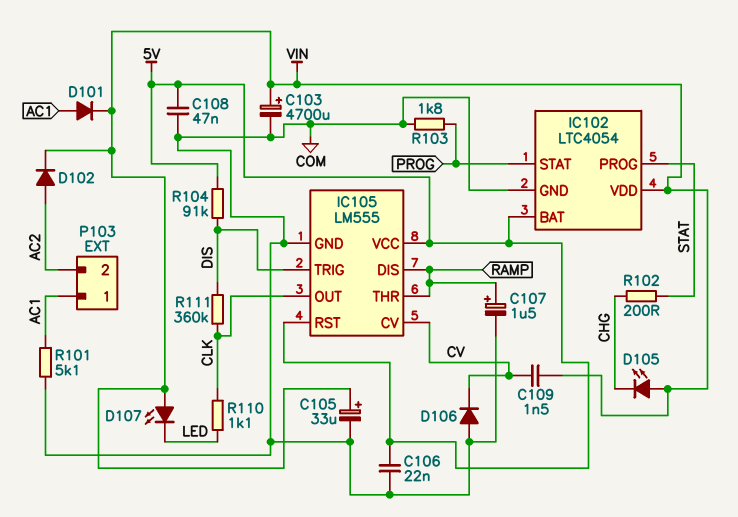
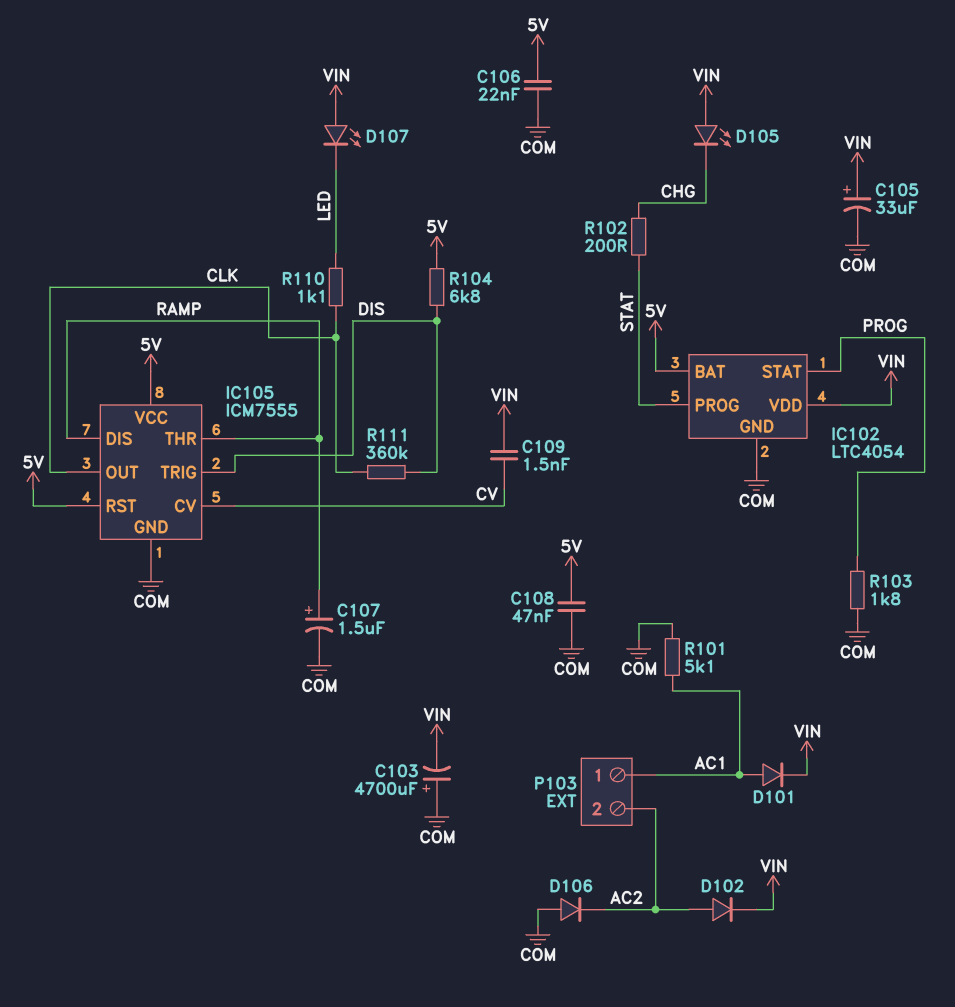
C103: 4700uF (plus VIN, minus COM) -> 4700uF (plus COM, minus VIN)
D106: diode (A COM, K CV) -> diode (A COM, K AC2)
IC105: LM555 -> ICM7555
R104: 91k (5V, DIS) -> 6.8k (5V, DIS)

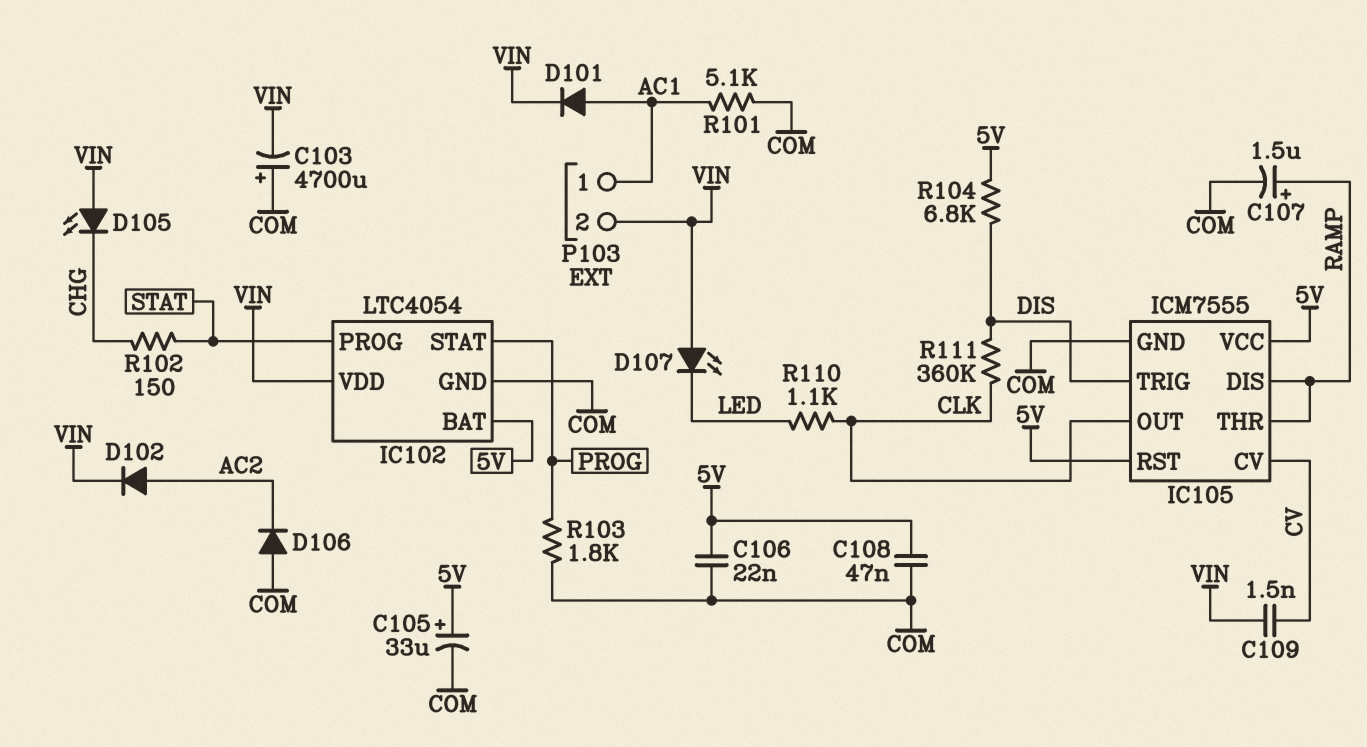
C105: 33uF (plus VIN, minus COM) -> 33uF (plus 5V, minus COM)
P103 pin 2: AC2 -> VIN
R102: 200 (CHG, STAT) -> 150 (CHG, STAT)

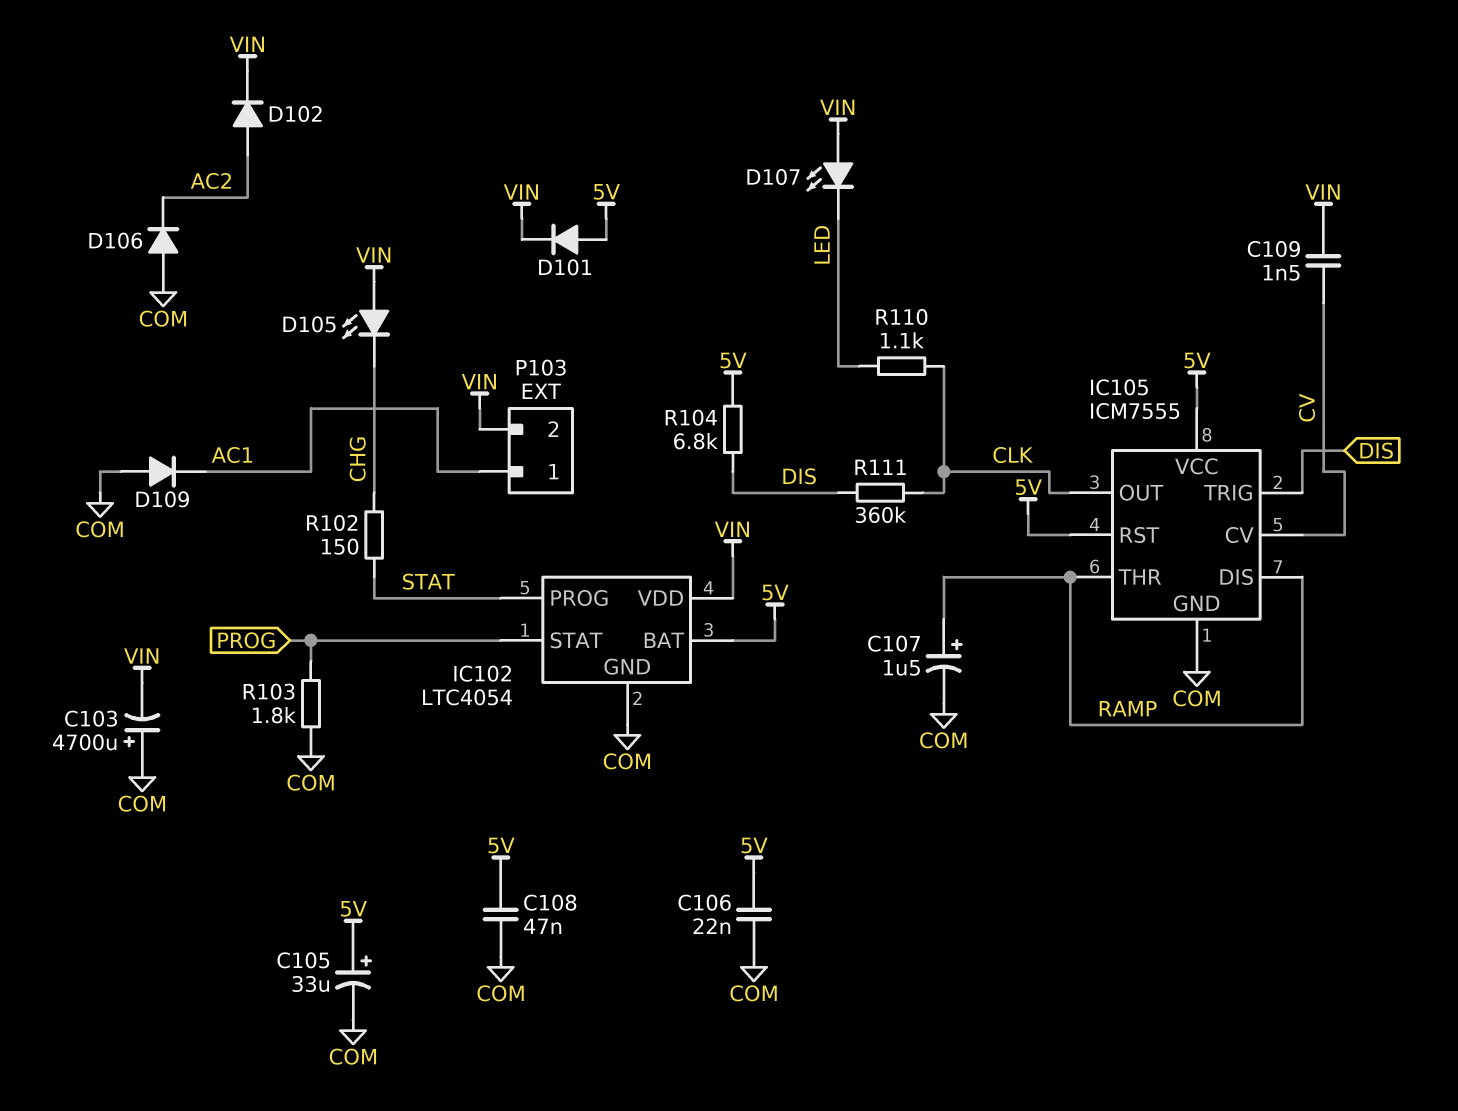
D101: diode (A AC1, K VIN) -> diode (A 5V, K VIN)
D109: none -> diode (A COM, K AC1)
R101: 5.1k (AC1, COM) -> none

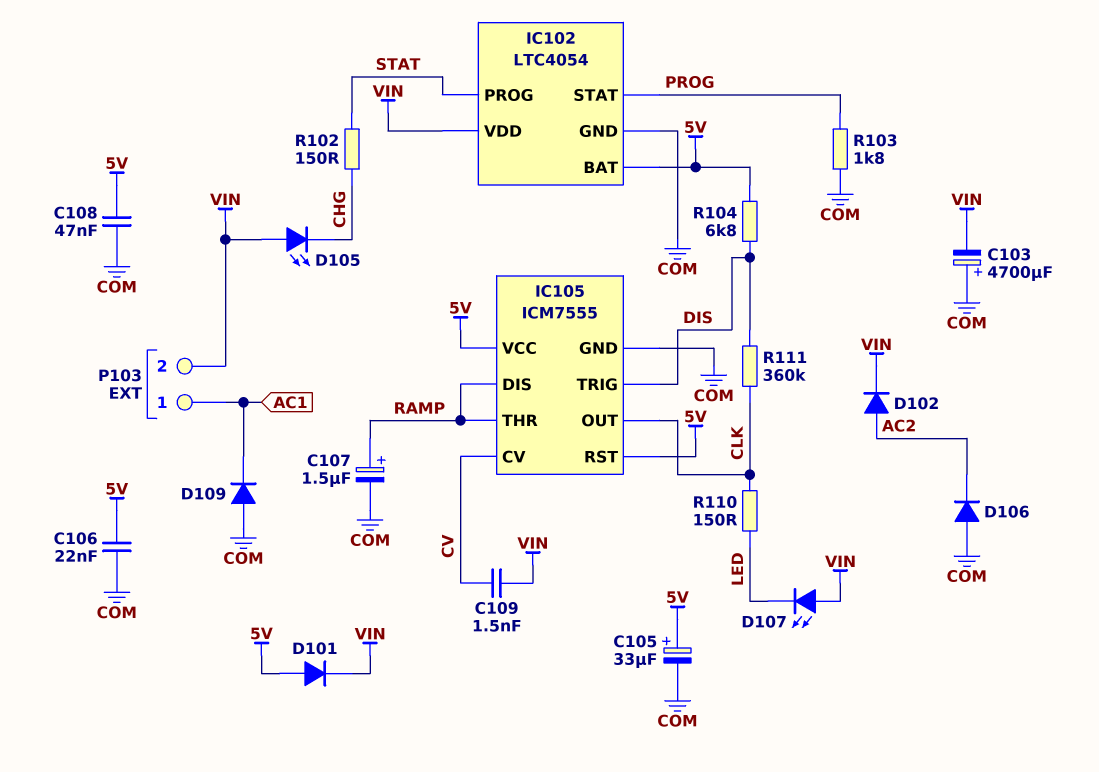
R110: 1.1k (CLK, LED) -> 150 (CLK, LED)

